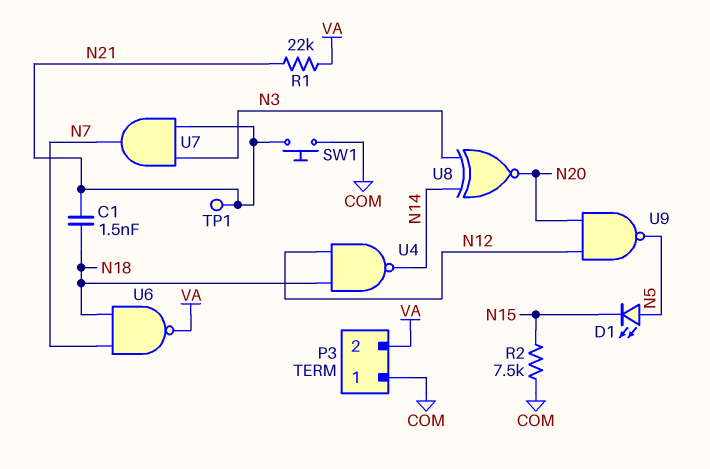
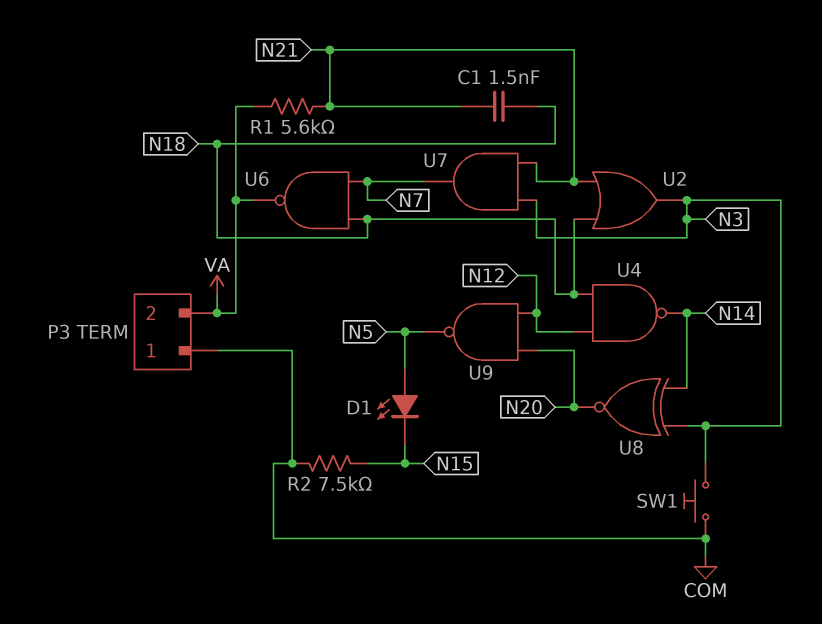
R1: 22k (N21, VA) -> 5.6k (N21, VA)
SW1: button (COM, N21) -> button (COM, N3)
TP1: test point (N21) -> none
U2: none -> OR (in N18, in N21, out N3)

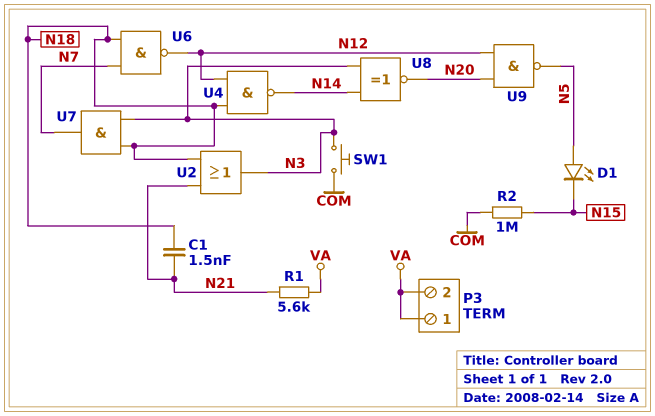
P3 pin 1: COM -> VA
R2: 7.5k (COM, N15) -> 1M (COM, N15)
U6: NAND (in N7, in N18, out VA) -> NAND (in N7, in N18, out N12)
U7: AND (in N3, in N21, out N7) -> AND (in N3, in N18, out N7)

